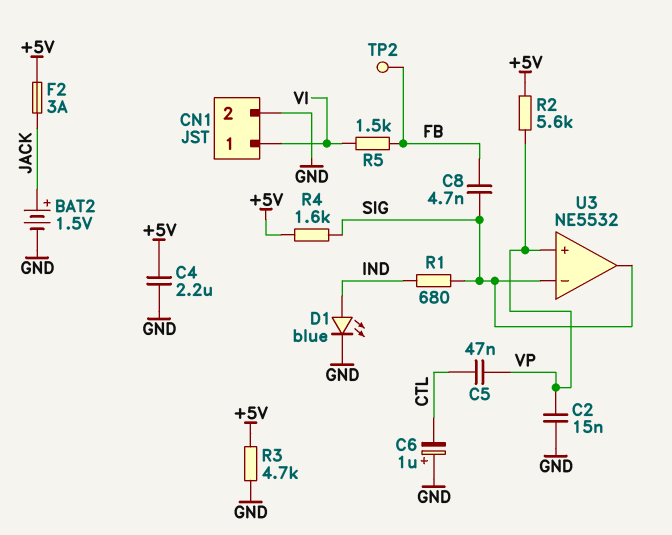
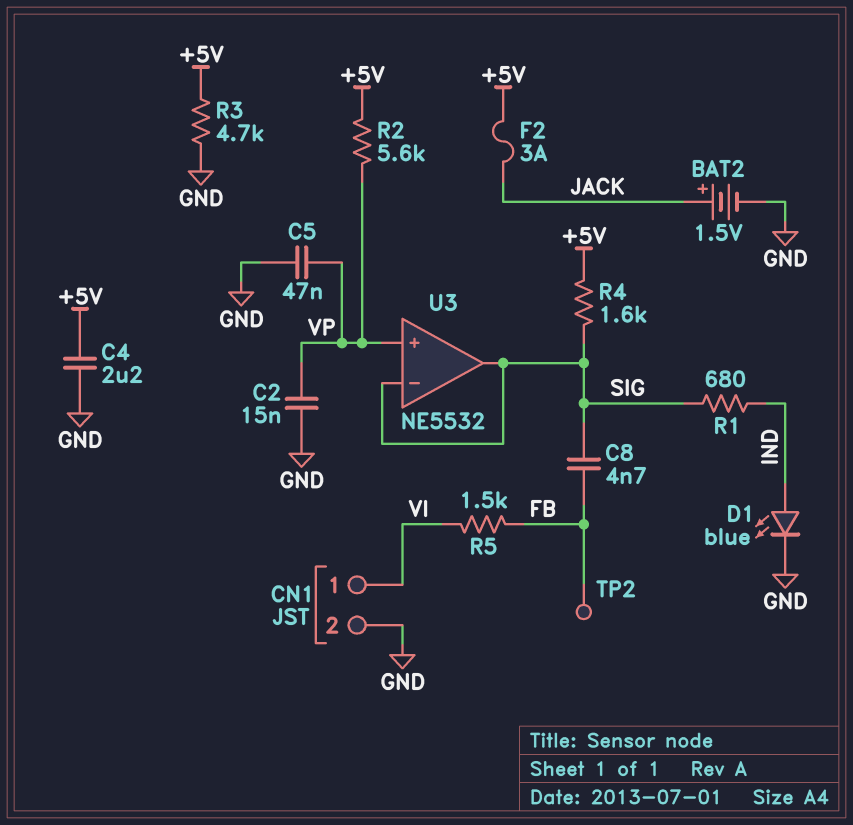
C5: 47nF (CTL, VP) -> 47nF (GND, VP)
C6: 1uF (plus GND, minus CTL) -> none

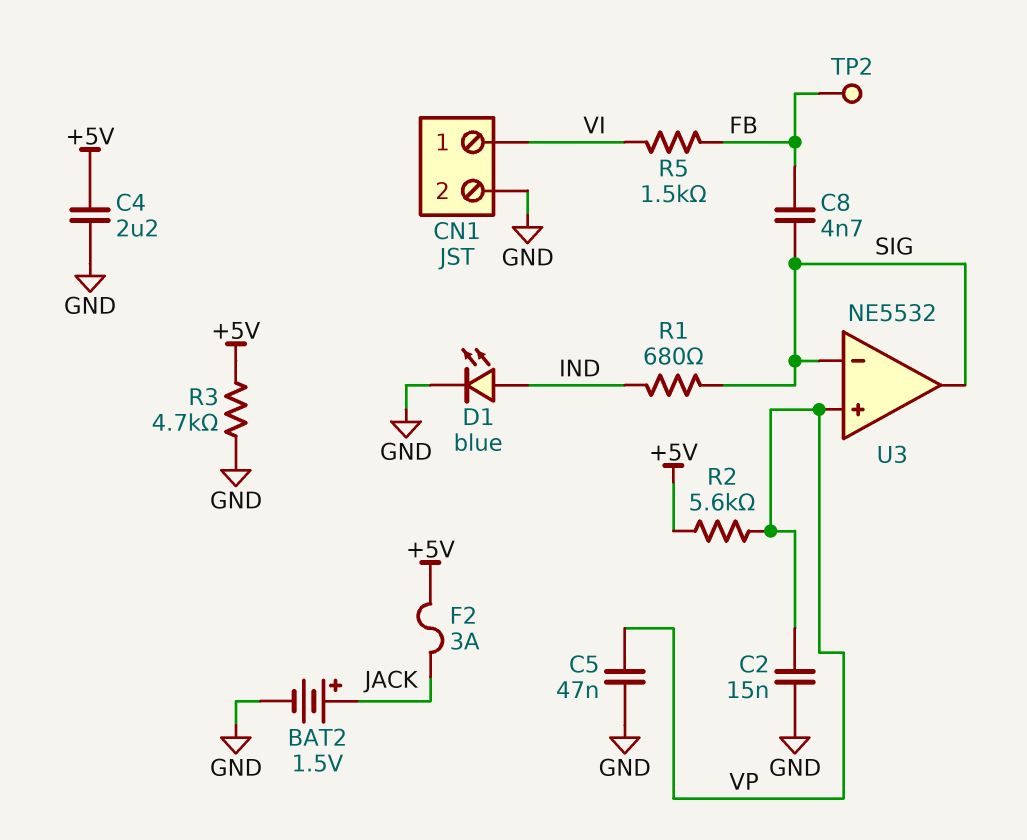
R4: 1.6k (+5V, SIG) -> none

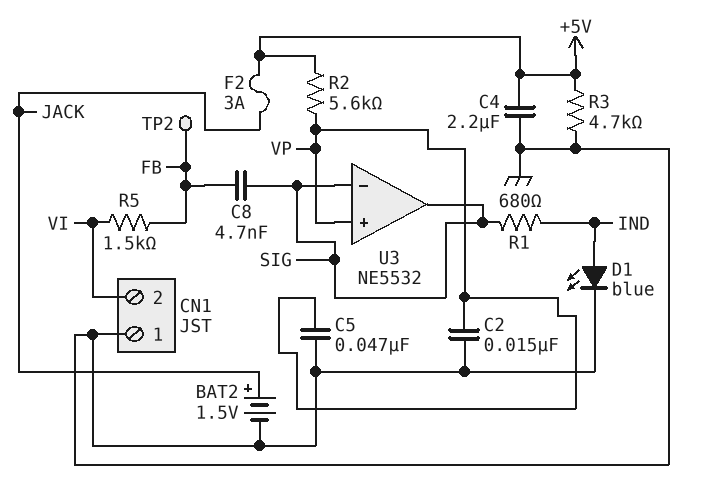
CN1 pin 1: VI -> GND
CN1 pin 2: GND -> VI

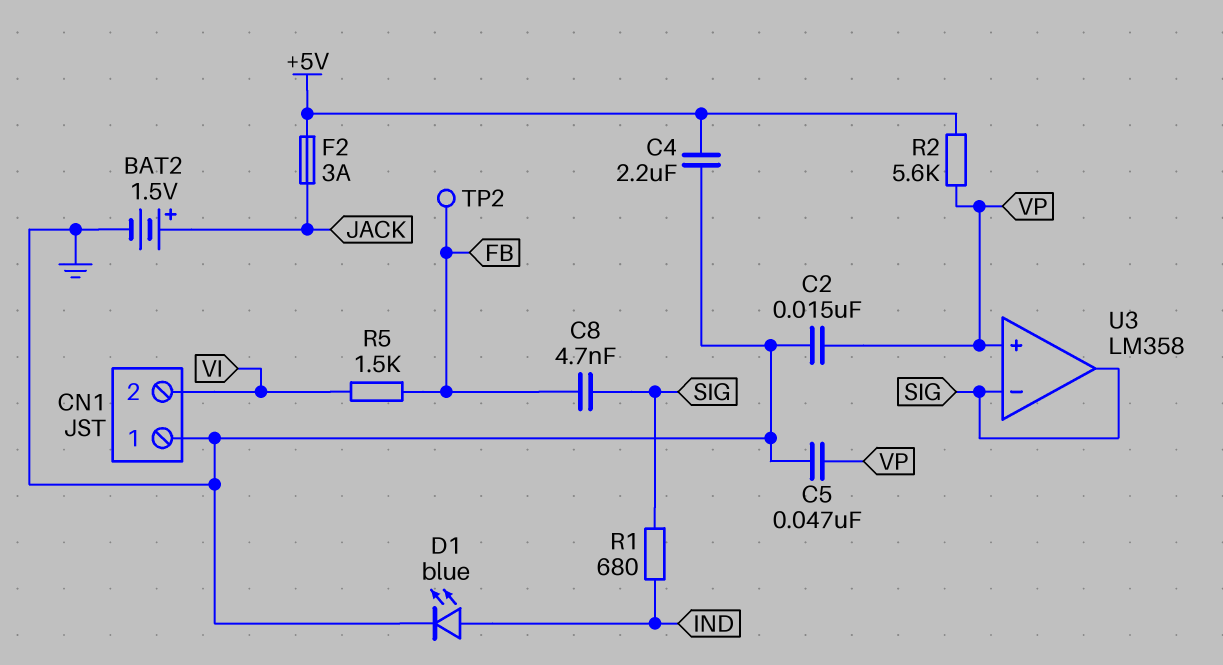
R3: 4.7k (+5V, GND) -> none
U3: NE5532 -> LM358

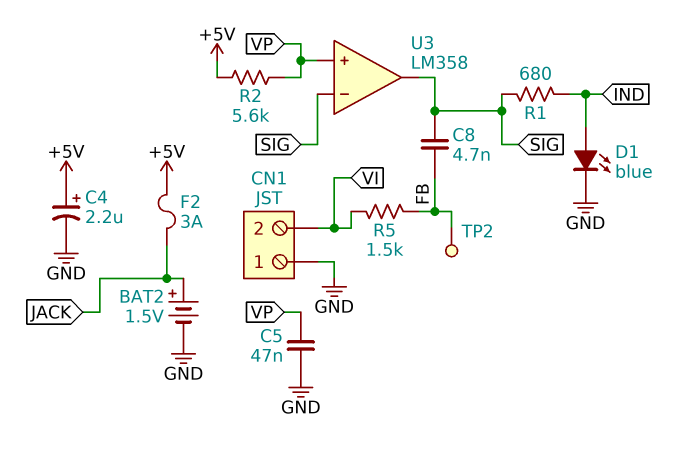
C2: 15nF (GND, VP) -> none
C4: 2.2uF (+5V, GND) -> 2.2uF (plus +5V, minus GND)

